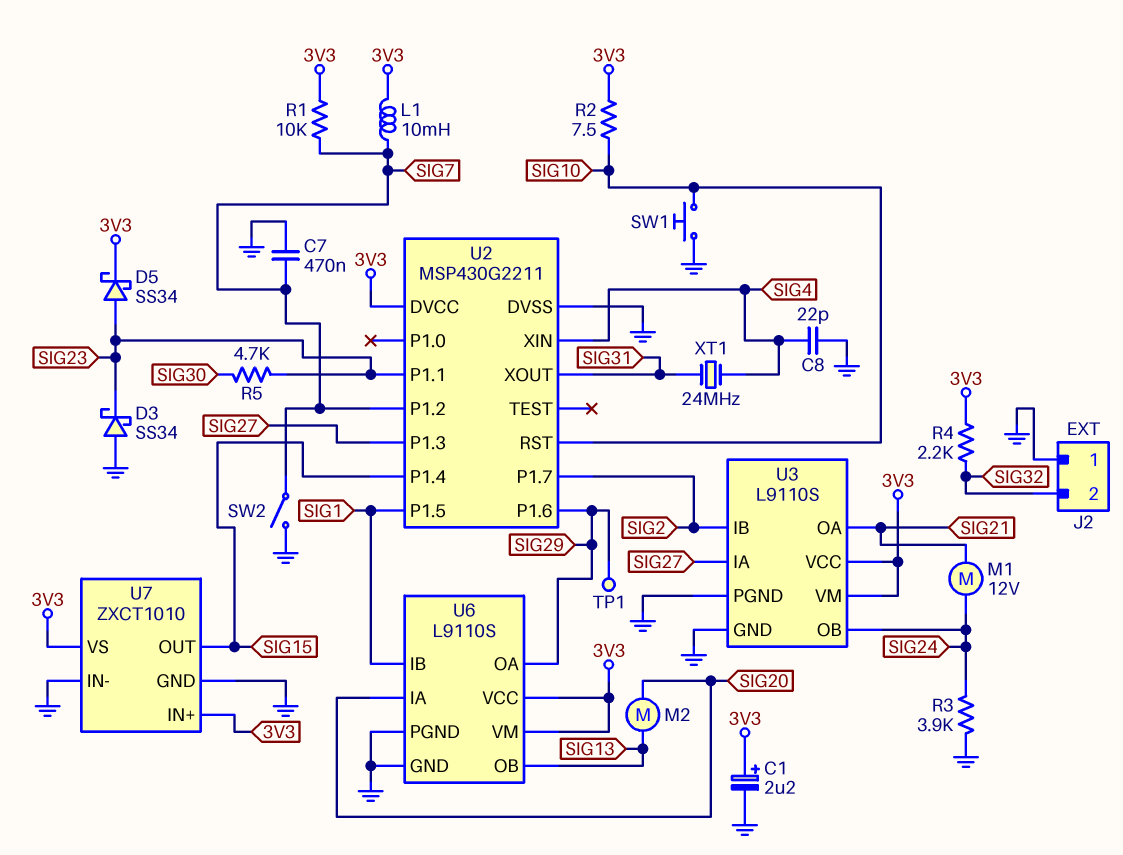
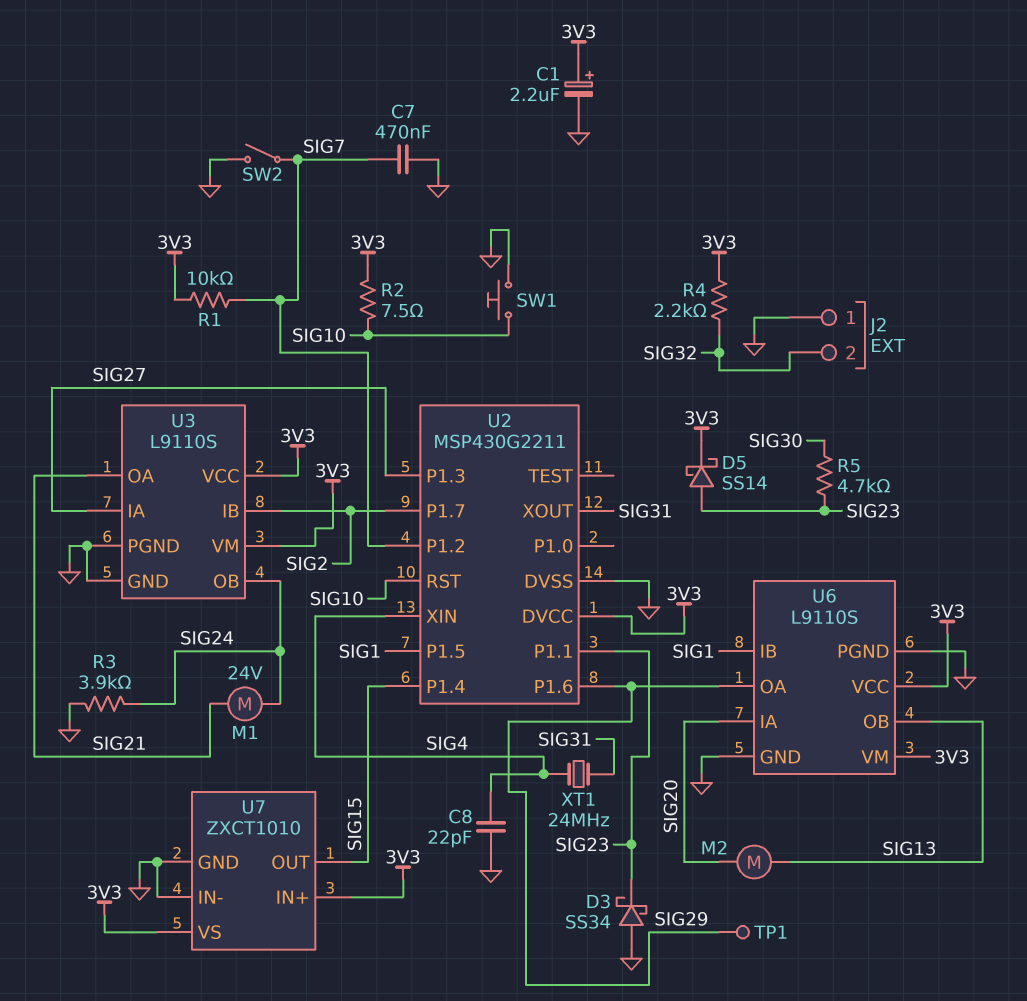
D5: schottky SS34 (A SIG23, K 3V3) -> schottky SS14 (A SIG23, K 3V3)
L1: 10mH (3V3, SIG7) -> none
M1: motor 12V (SIG21, SIG24) -> motor 24V (SIG21, SIG24)

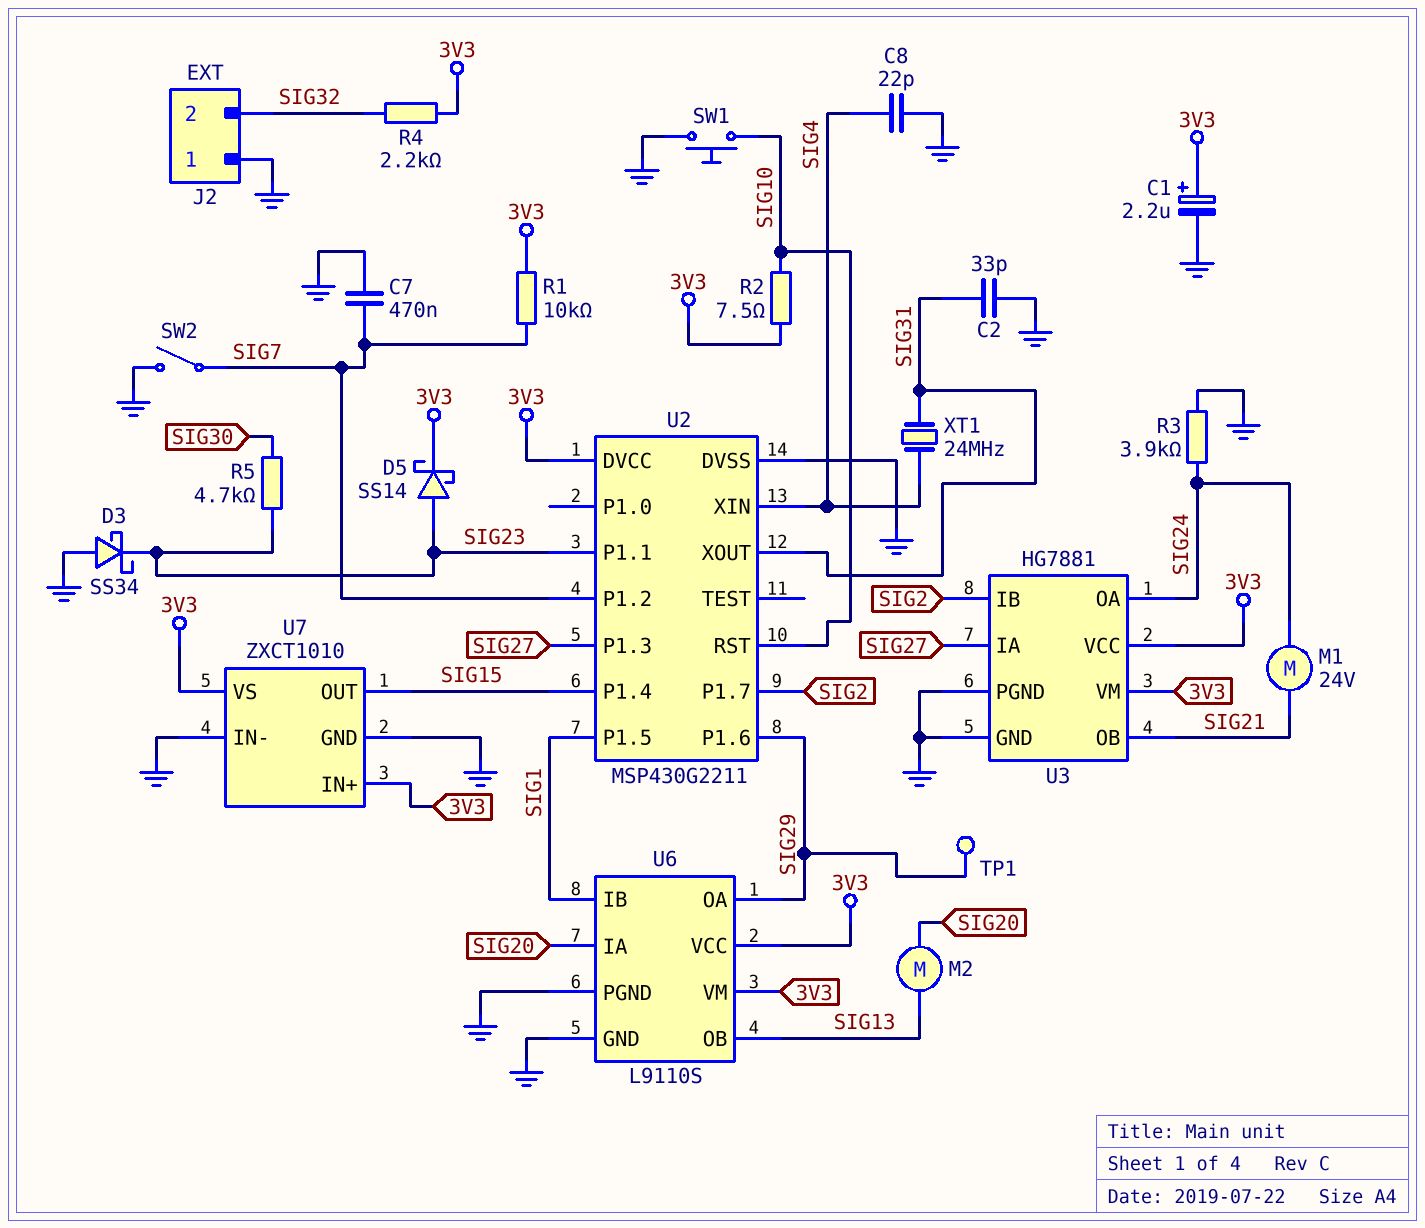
C2: none -> 33pF (GND, SIG31)
U3: L9110S -> HG7881
U3 pin OA: SIG21 -> SIG24
U3 pin OB: SIG24 -> SIG21

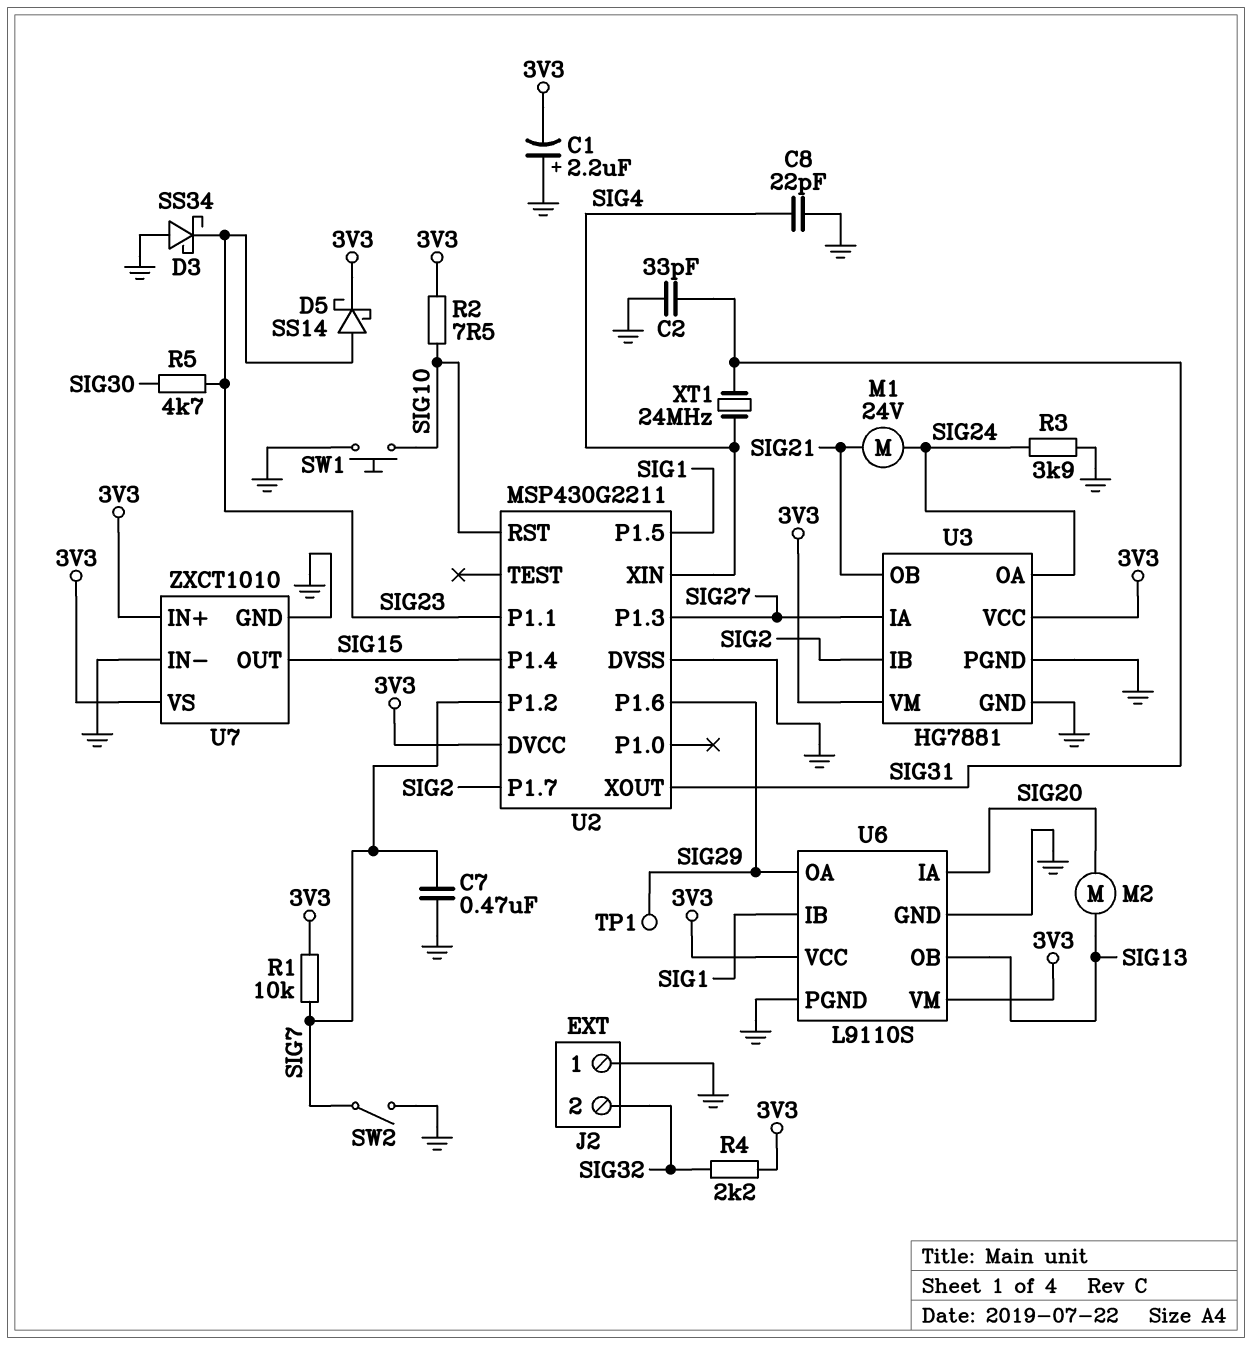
C1: 2.2uF (plus 3V3, minus GND) -> 2.2uF (plus GND, minus 3V3)

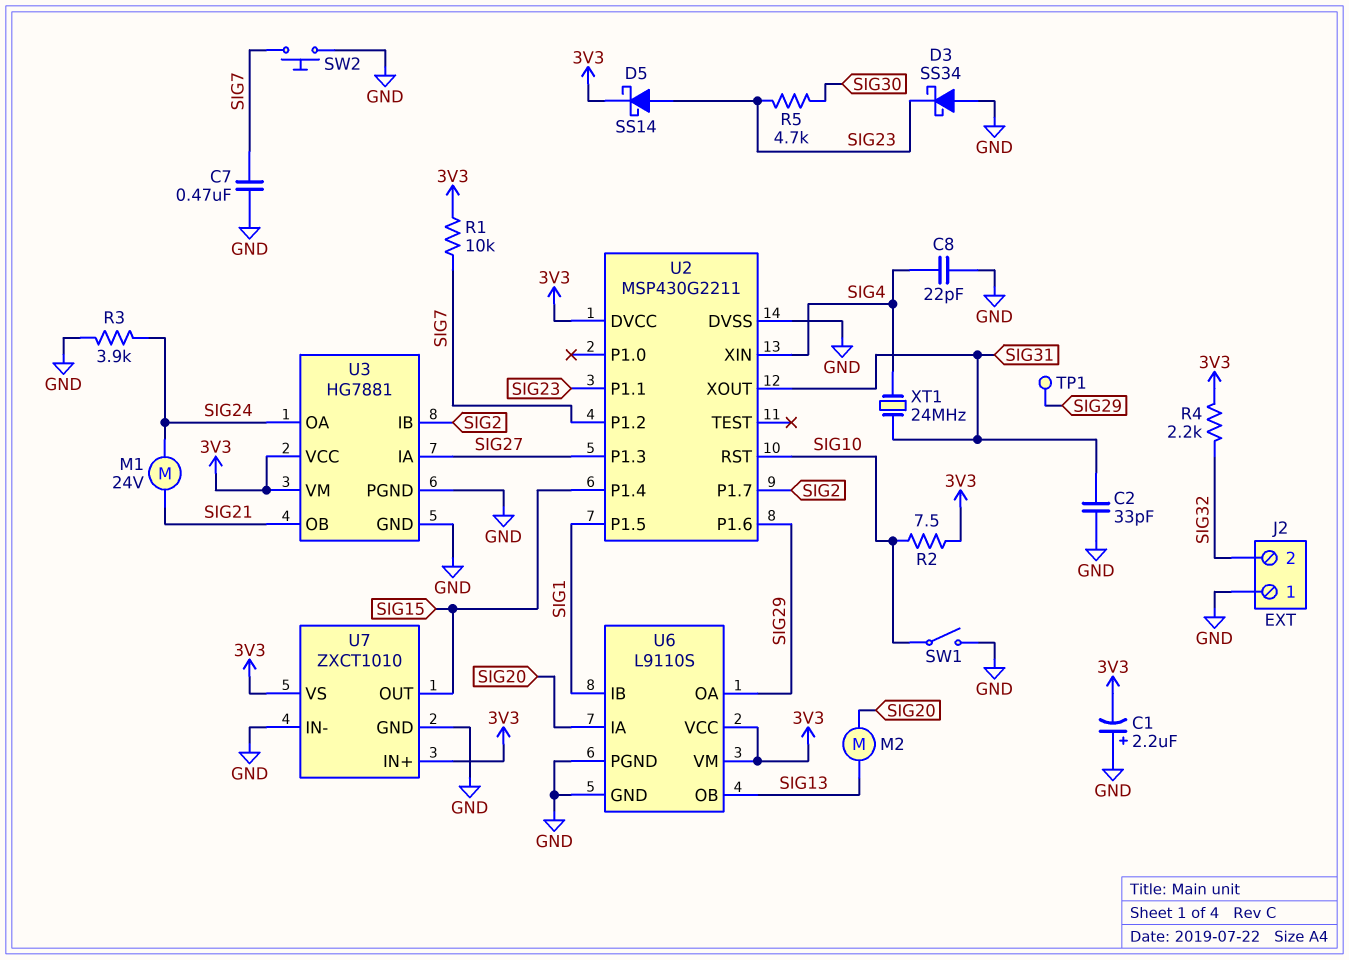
SW1: button (GND, SIG10) -> switch (GND, SIG10)
SW2: switch (GND, SIG7) -> button (GND, SIG7)

